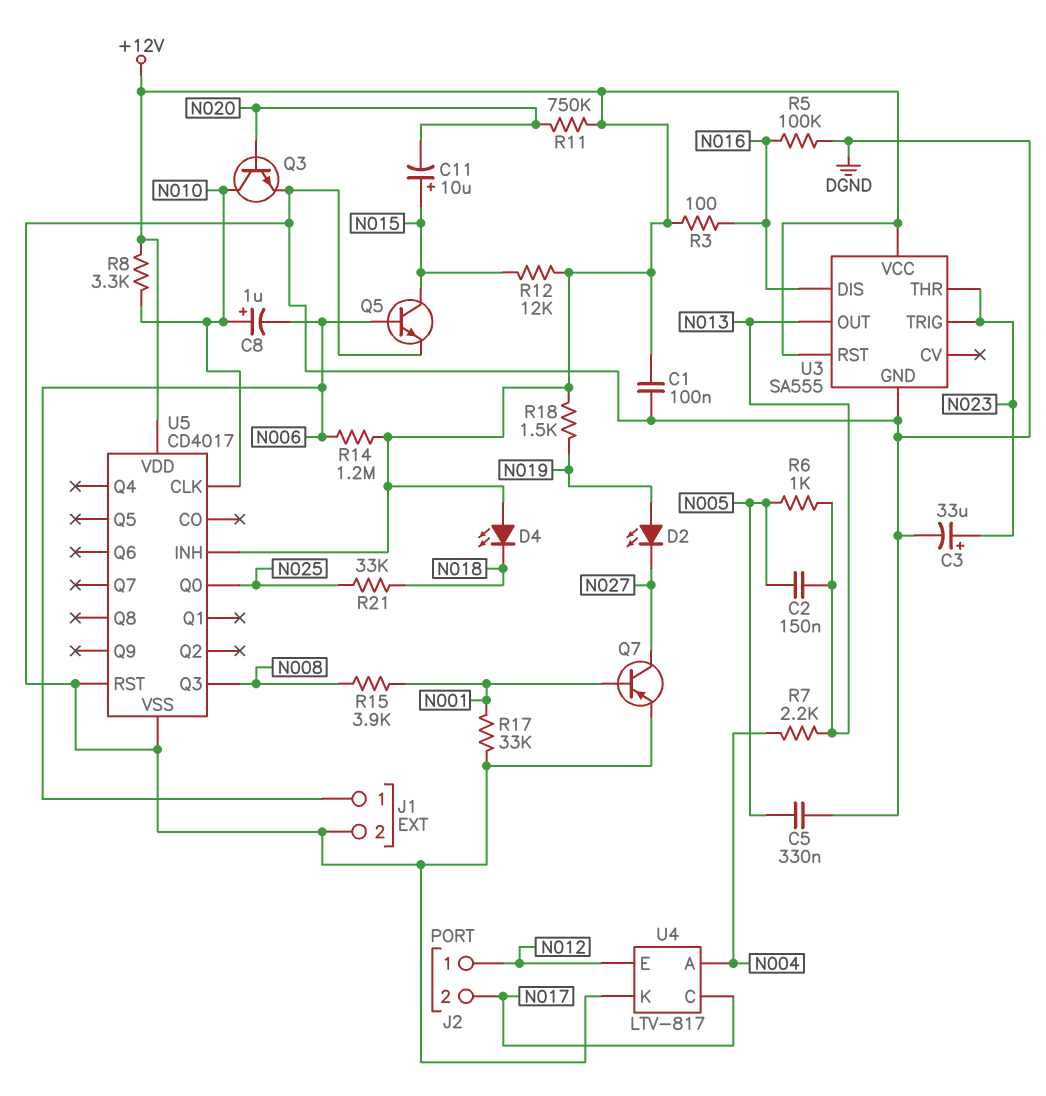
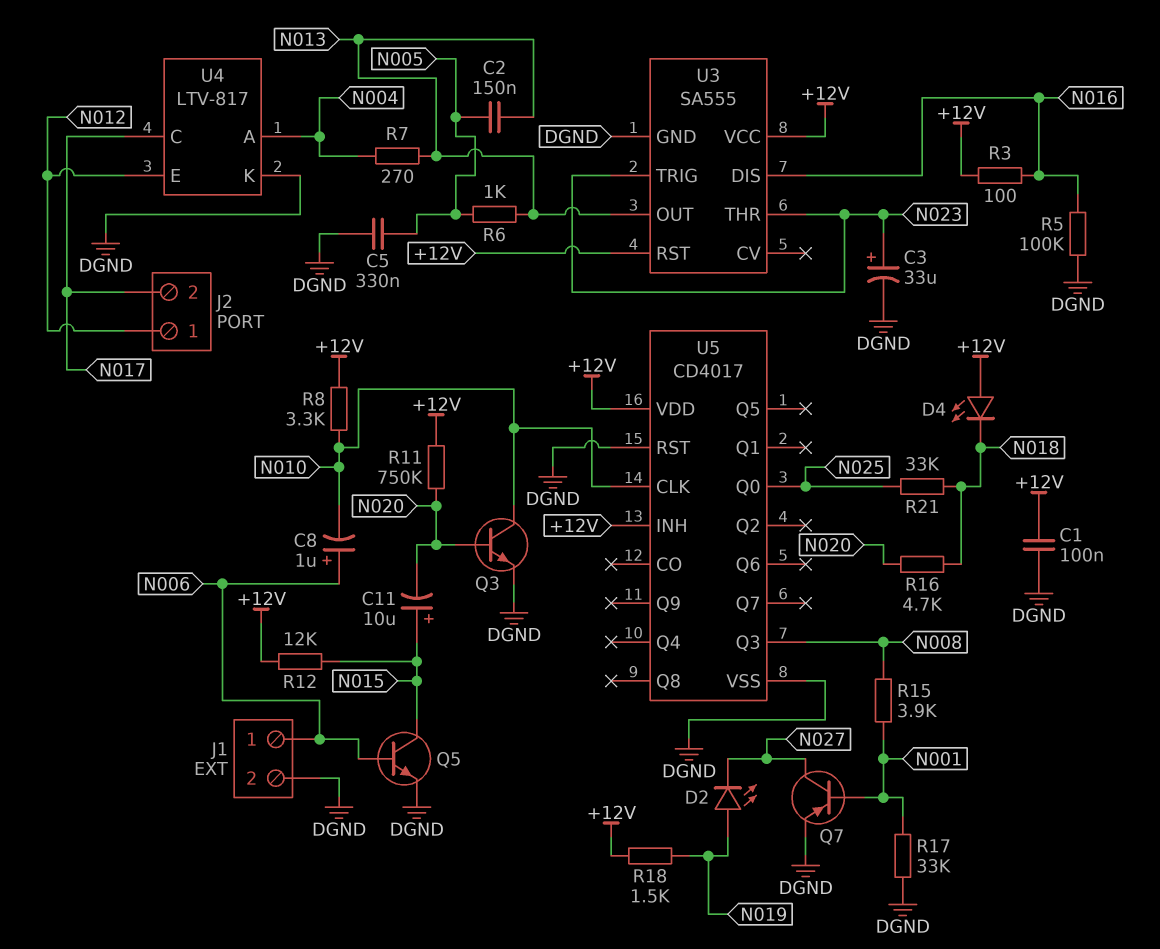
C8: 1uF (plus N010, minus N006) -> 1uF (plus N006, minus N010)
R7: 2.2k (N004, N013) -> 270 (N004, N013)
R14: 1.2M (+12V, N006) -> none
R16: none -> 4.7k (N018, N020)

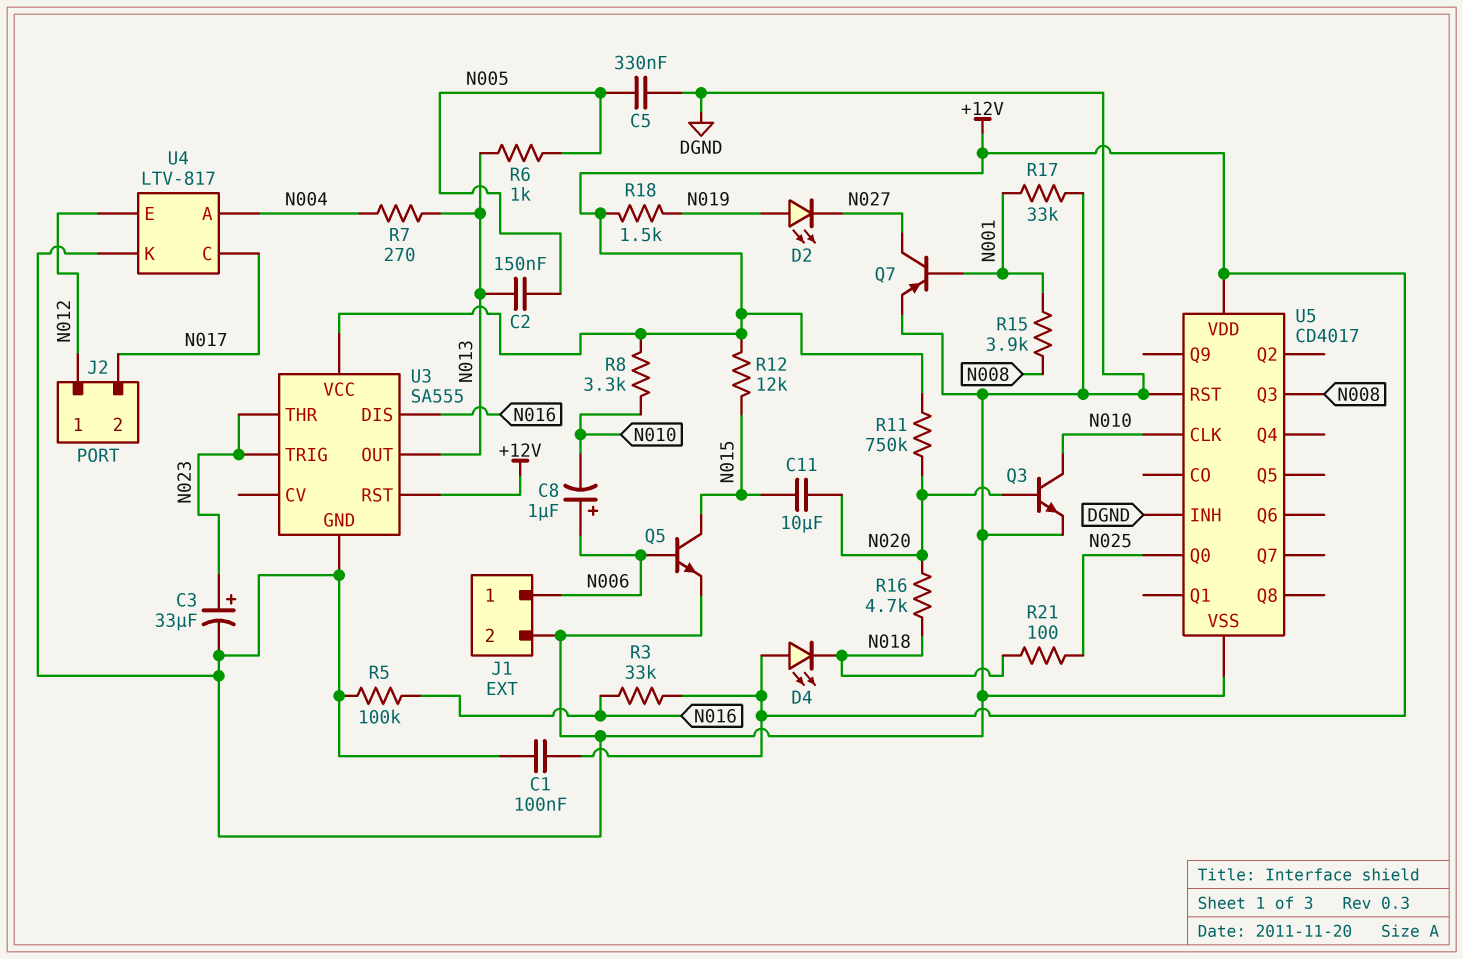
C11: 10uF (plus N015, minus N020) -> 10uF (N015, N020)
R3: 100 (+12V, N016) -> 33k (+12V, N016)
R21: 33k (N018, N025) -> 100 (N018, N025)
U5 pin INH: +12V -> DGND

